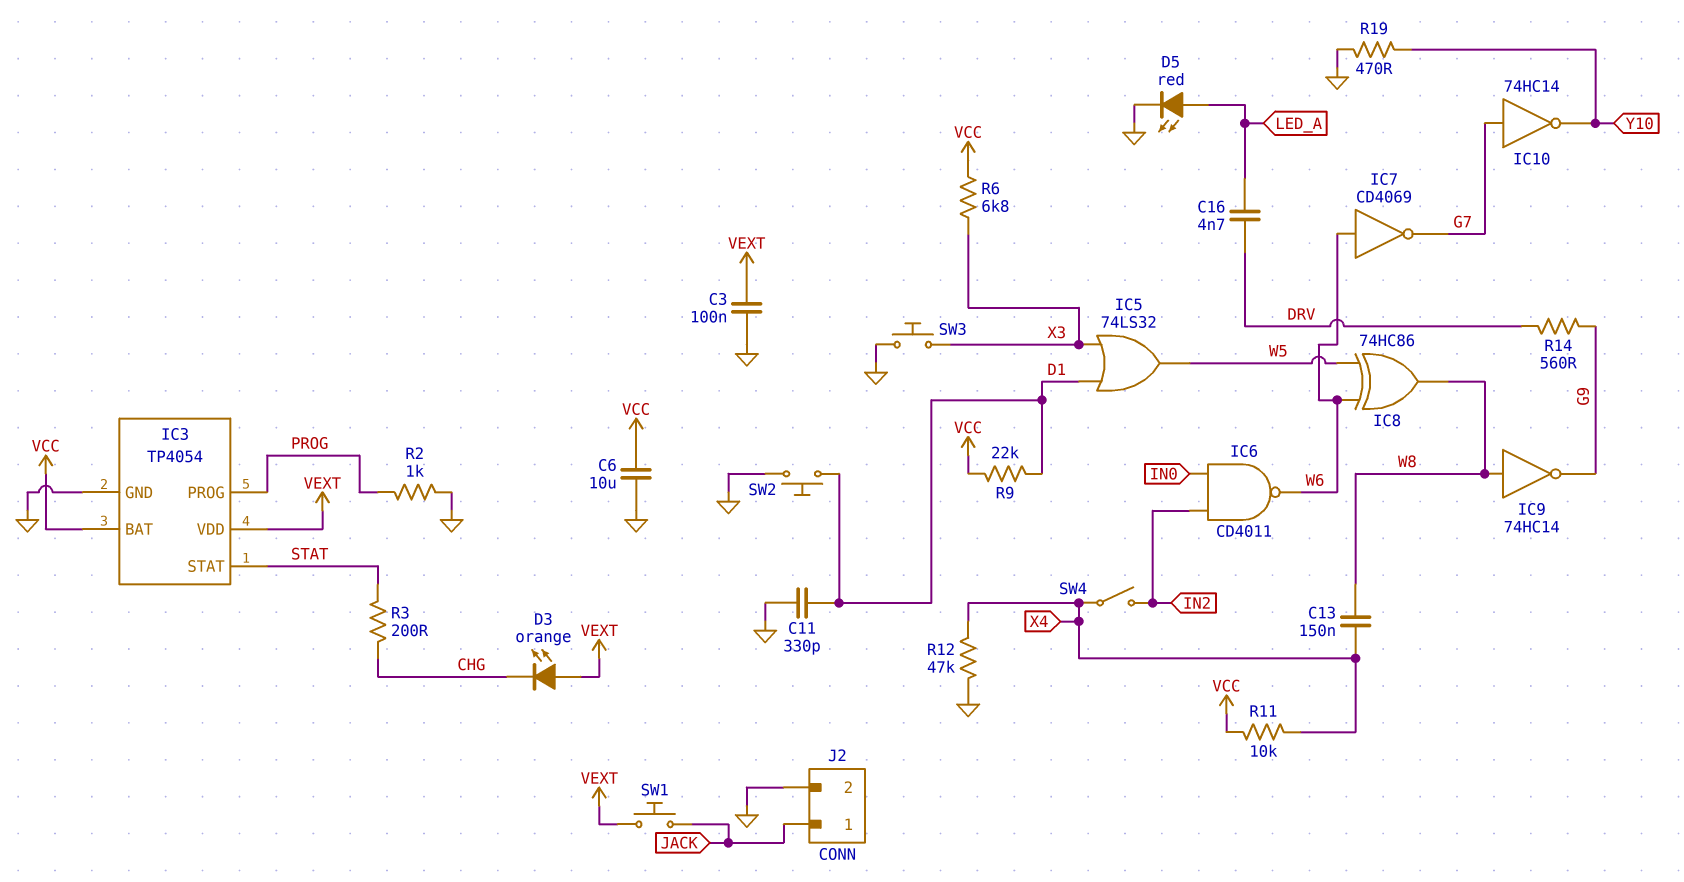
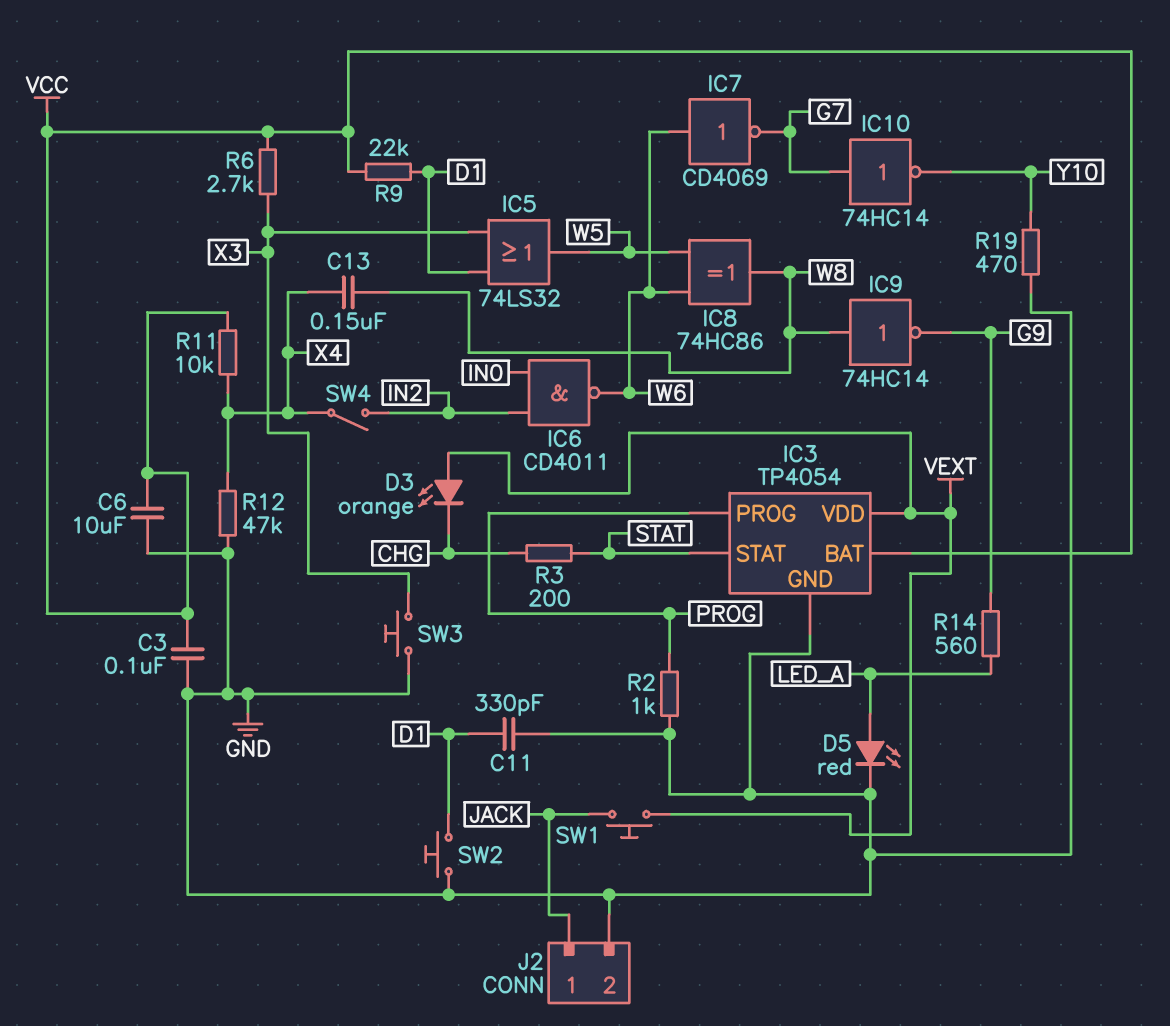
C3: 100nF (GND, VEXT) -> 100nF (GND, VCC)
C16: 4.7nF (DRV, LED_A) -> none
R6: 6.8k (VCC, X3) -> 2.7k (VCC, X3)
R14: 560 (DRV, G9) -> 560 (G9, LED_A)

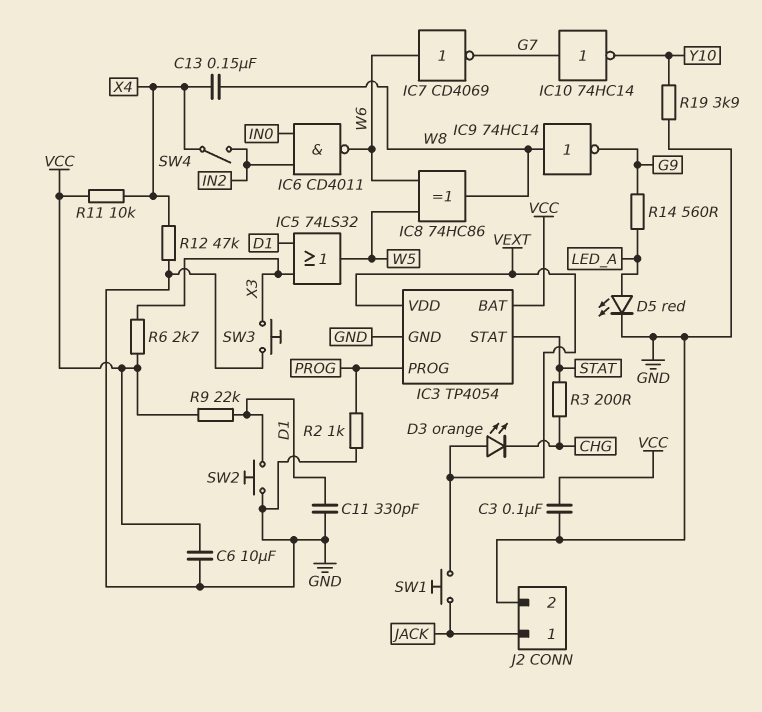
R19: 470 (GND, Y10) -> 3.9k (GND, Y10)

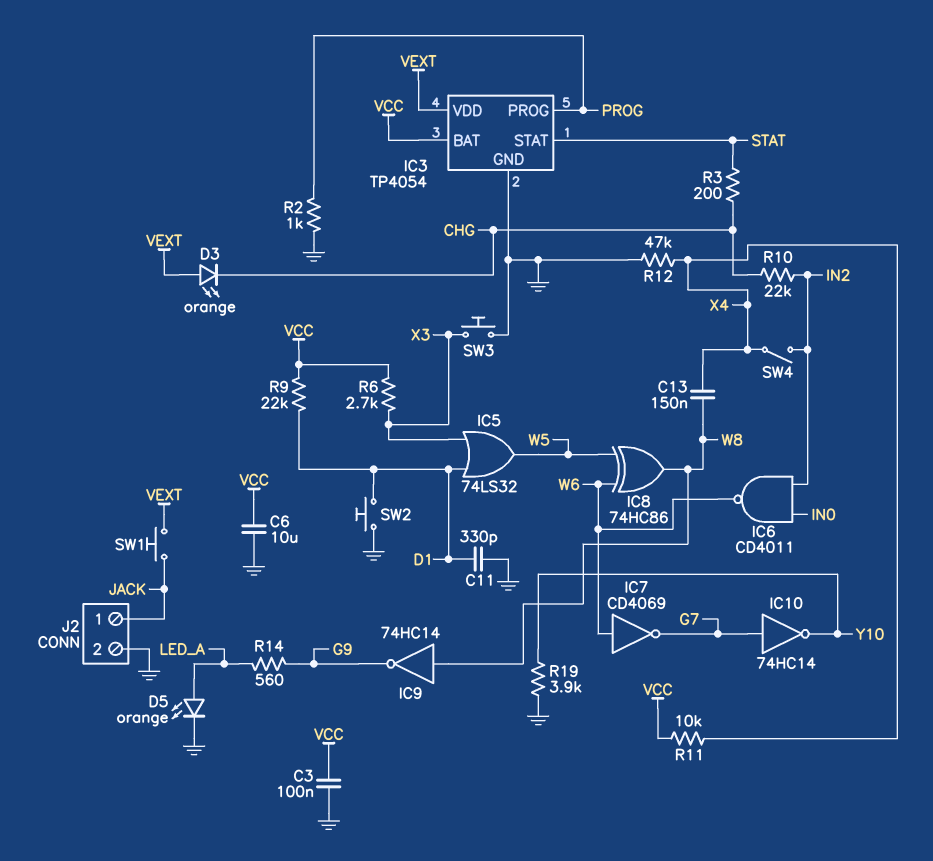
D5: LED red (A LED_A, K GND) -> LED orange (A LED_A, K GND)
R10: none -> 22k (CHG, IN2)

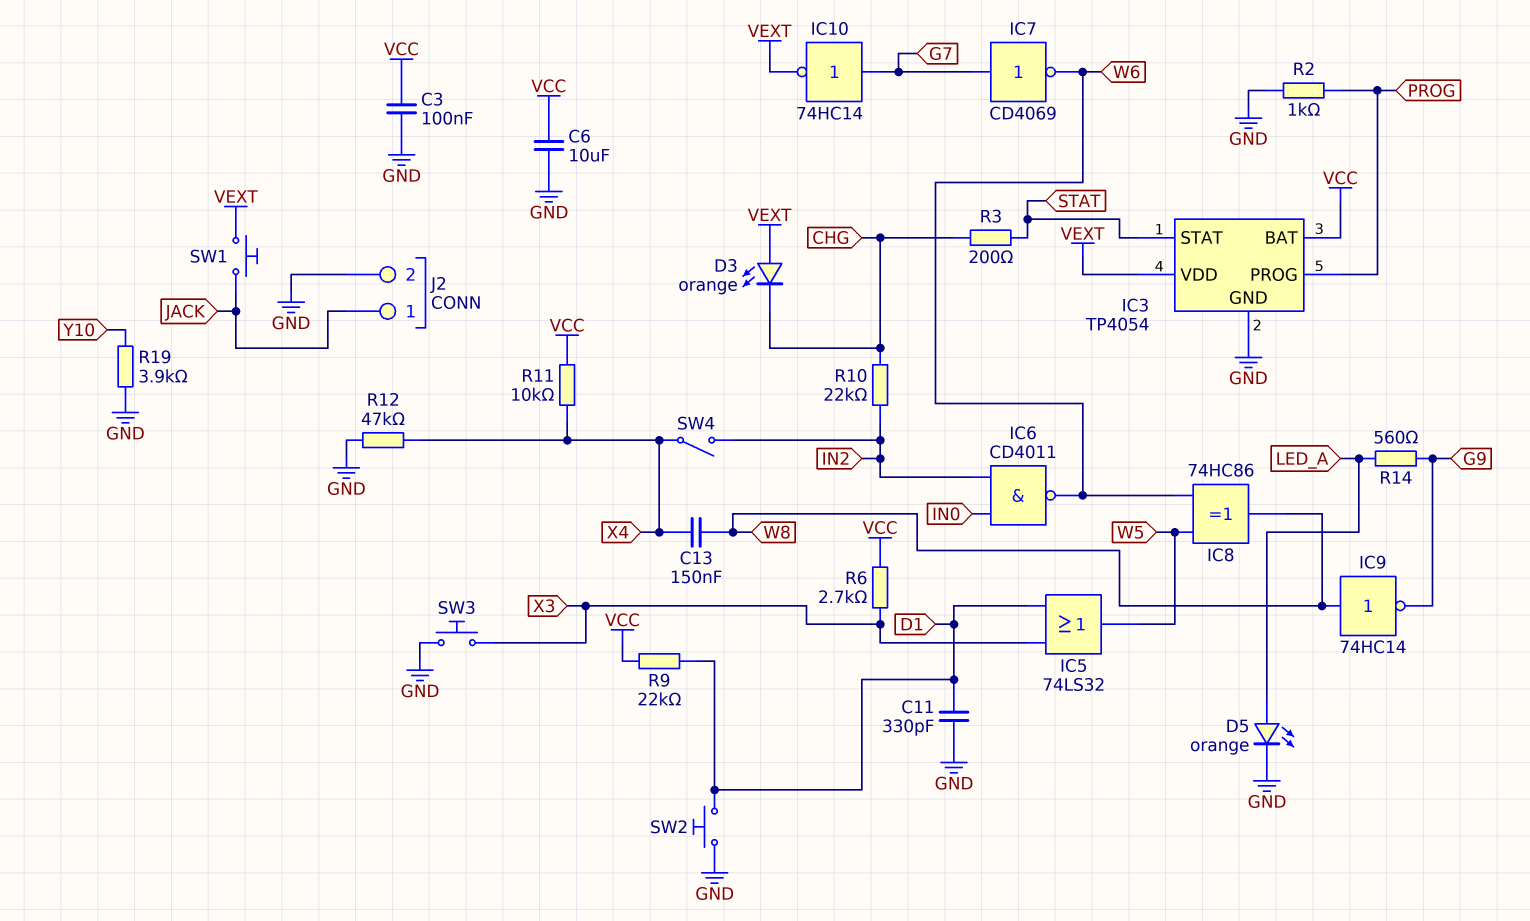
IC7: NOT CD4069 (in W6, out G7) -> NOT CD4069 (in G7, out W6)
IC10: NOT 74HC14 (in G7, out Y10) -> NOT 74HC14 (in G7, out VEXT)

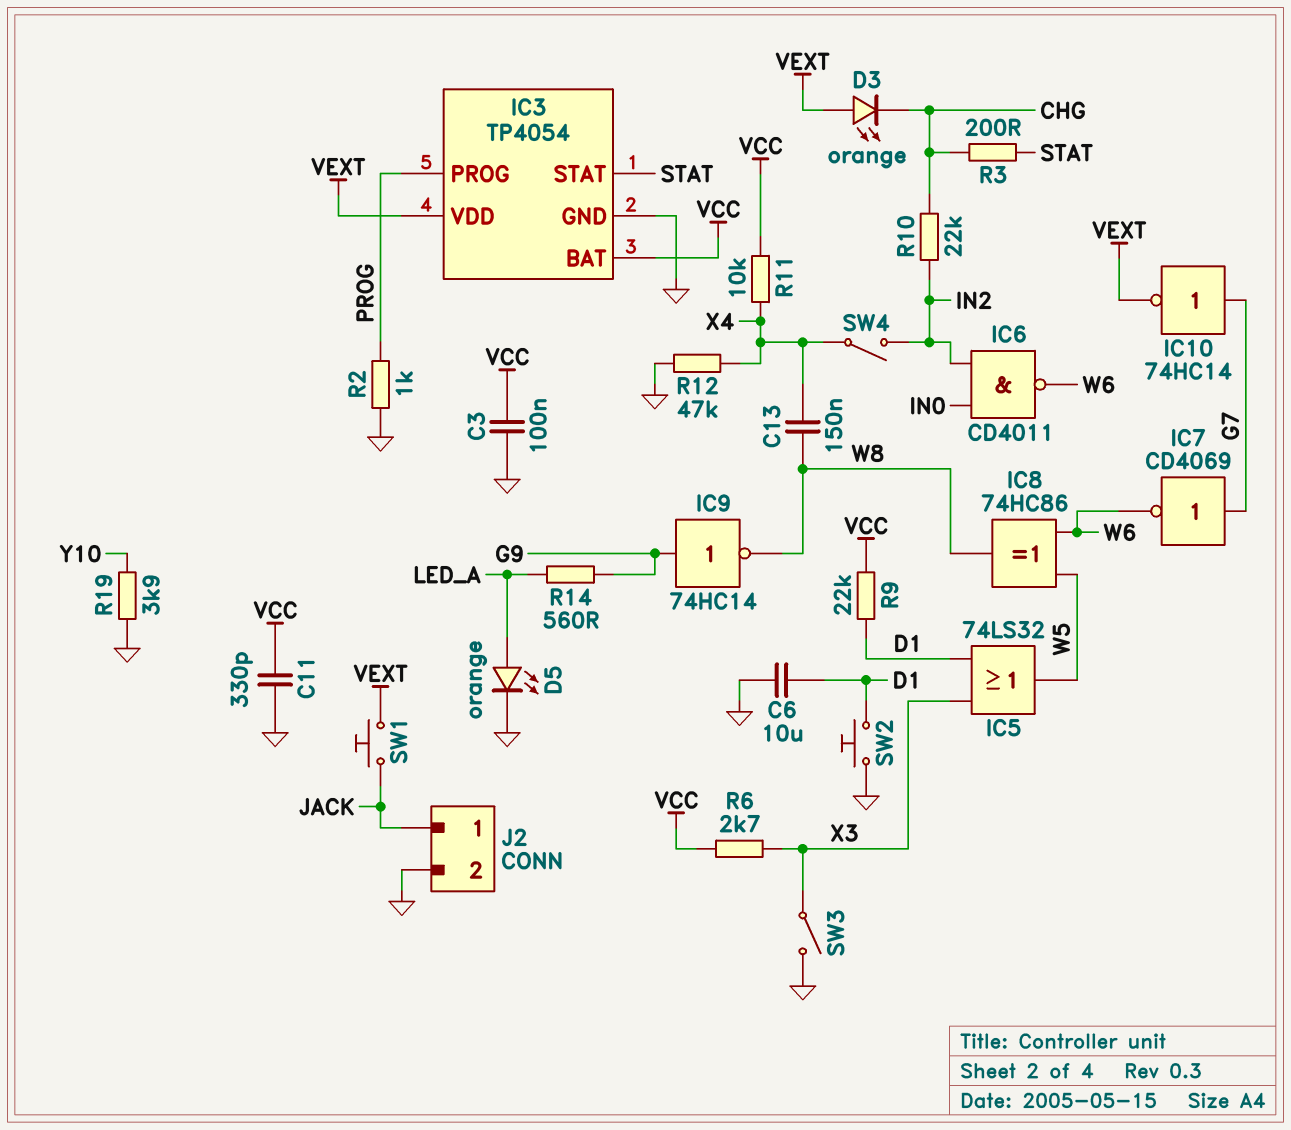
C6: 10uF (GND, VCC) -> 10uF (D1, GND)
C11: 330pF (D1, GND) -> 330pF (GND, VCC)
IC9: NOT 74HC14 (in W8, out G9) -> NOT 74HC14 (in G9, out W8)
SW3: button (GND, X3) -> switch (GND, X3)

